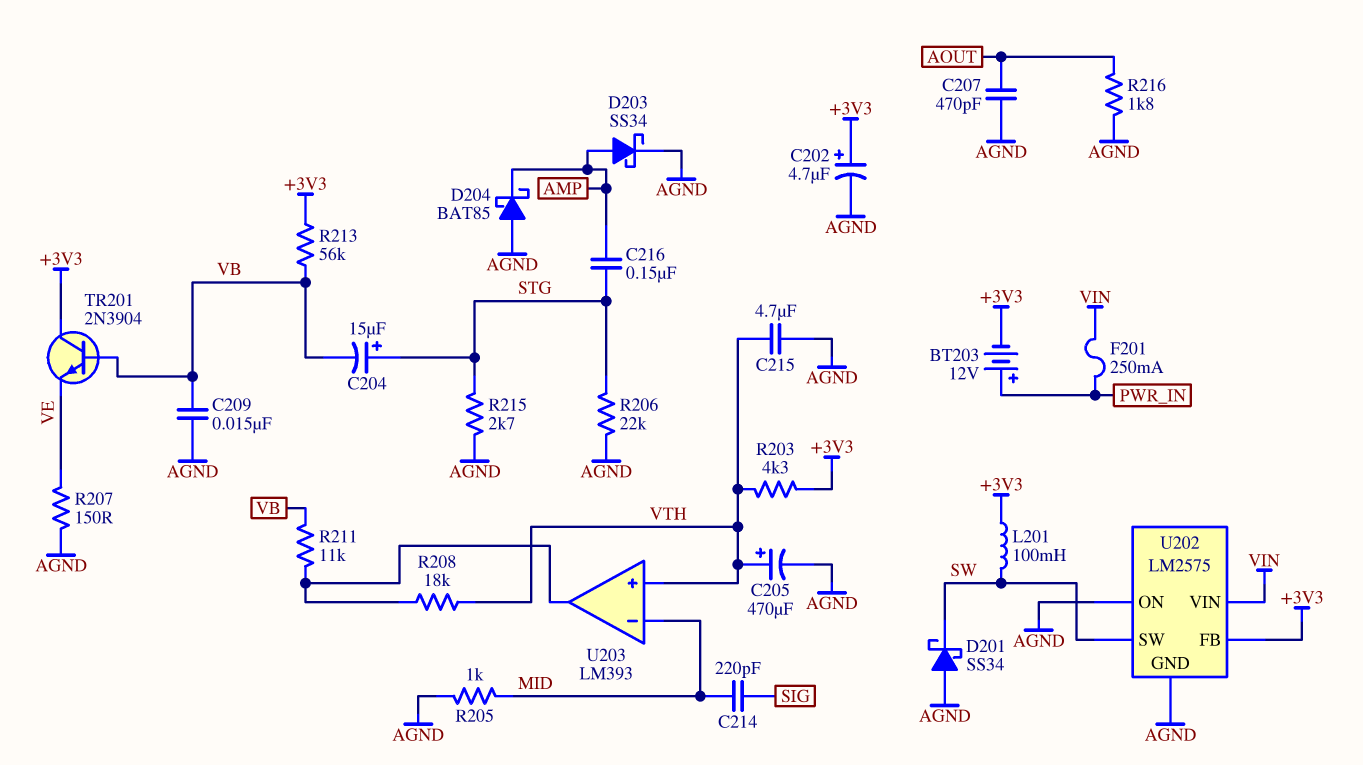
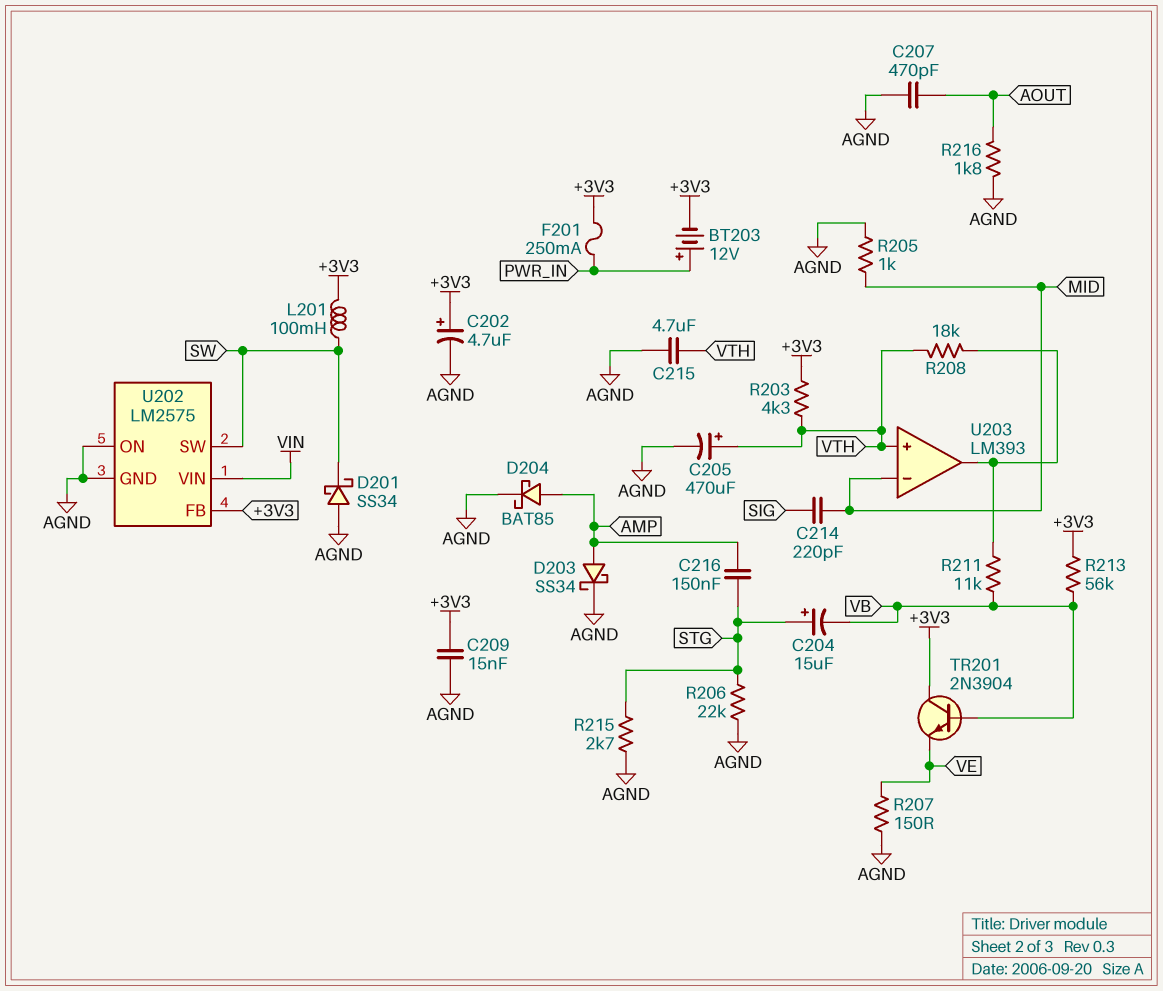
C209: 15nF (AGND, VB) -> 15nF (+3V3, AGND)
D204: schottky BAT85 (A AGND, K AMP) -> schottky BAT85 (A AMP, K AGND)
F201: 250mA (PWR_IN, VIN) -> 250mA (+3V3, PWR_IN)

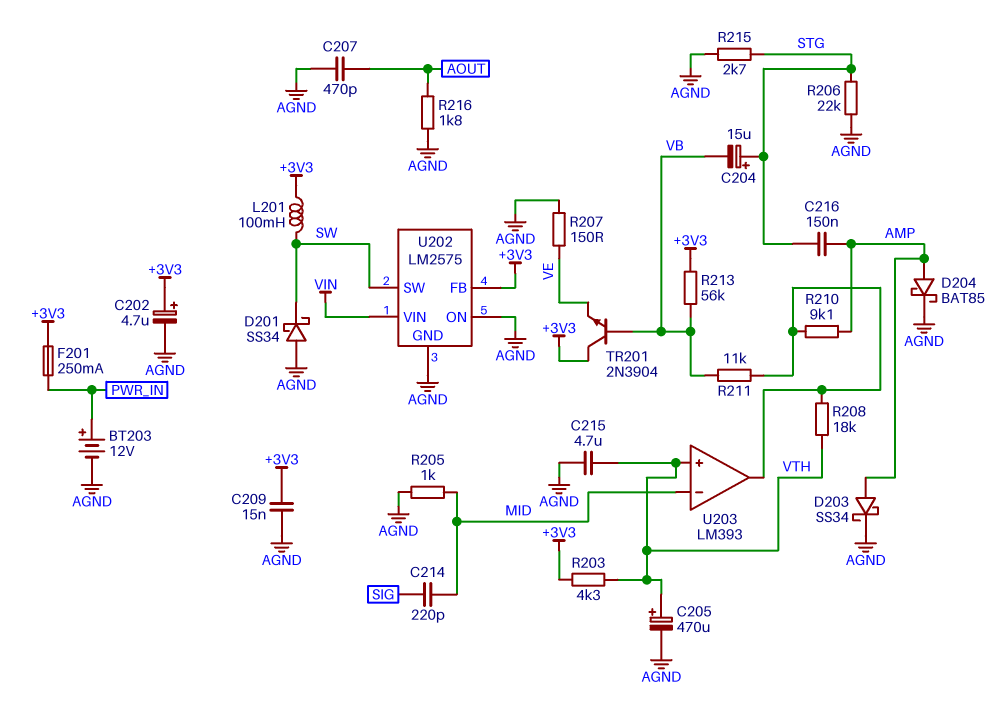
BT203: 12V (plus PWR_IN, minus +3V3) -> 12V (plus PWR_IN, minus AGND)
R210: none -> 9.1k (AMP, U203/out)

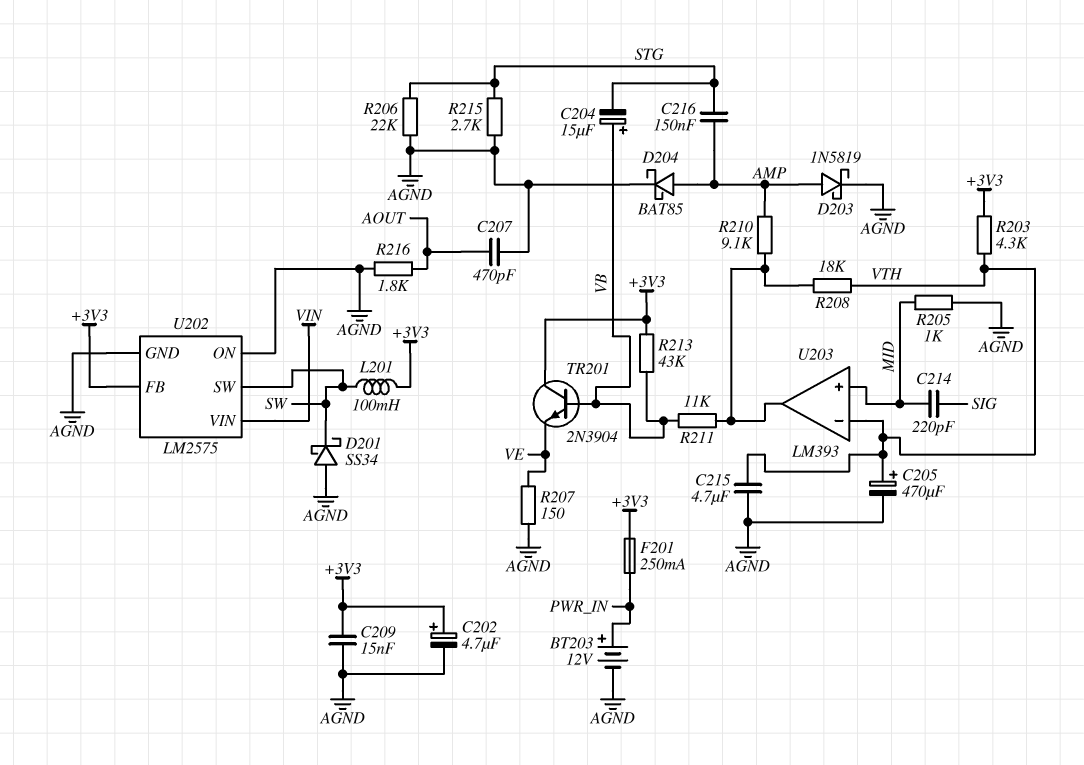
C204: 15uF (plus STG, minus VB) -> 15uF (plus VB, minus STG)
D203: schottky SS34 (A AMP, K AGND) -> schottky 1N5819 (A AMP, K AGND)
R213: 56k (+3V3, VB) -> 43k (+3V3, VB)
U203 pin in+: VTH -> MID
U203 pin in-: MID -> VTH

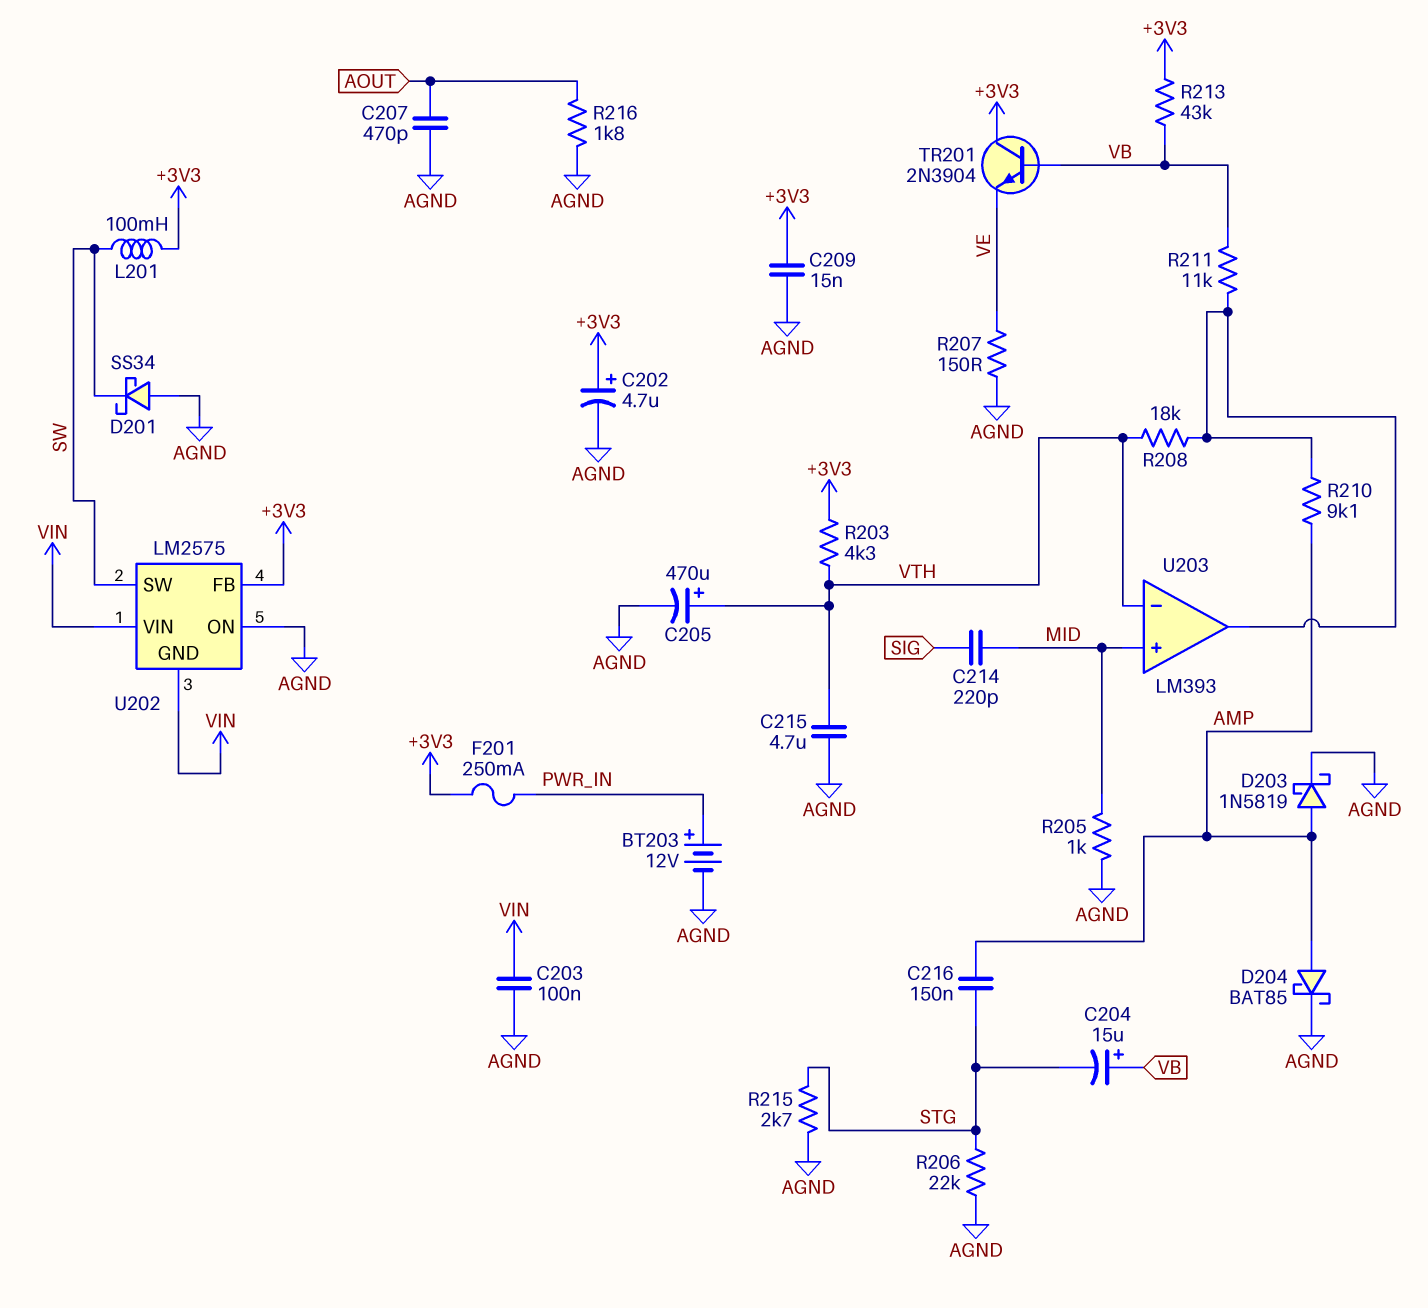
C203: none -> 100nF (AGND, VIN)
U202 pin GND: AGND -> VIN

